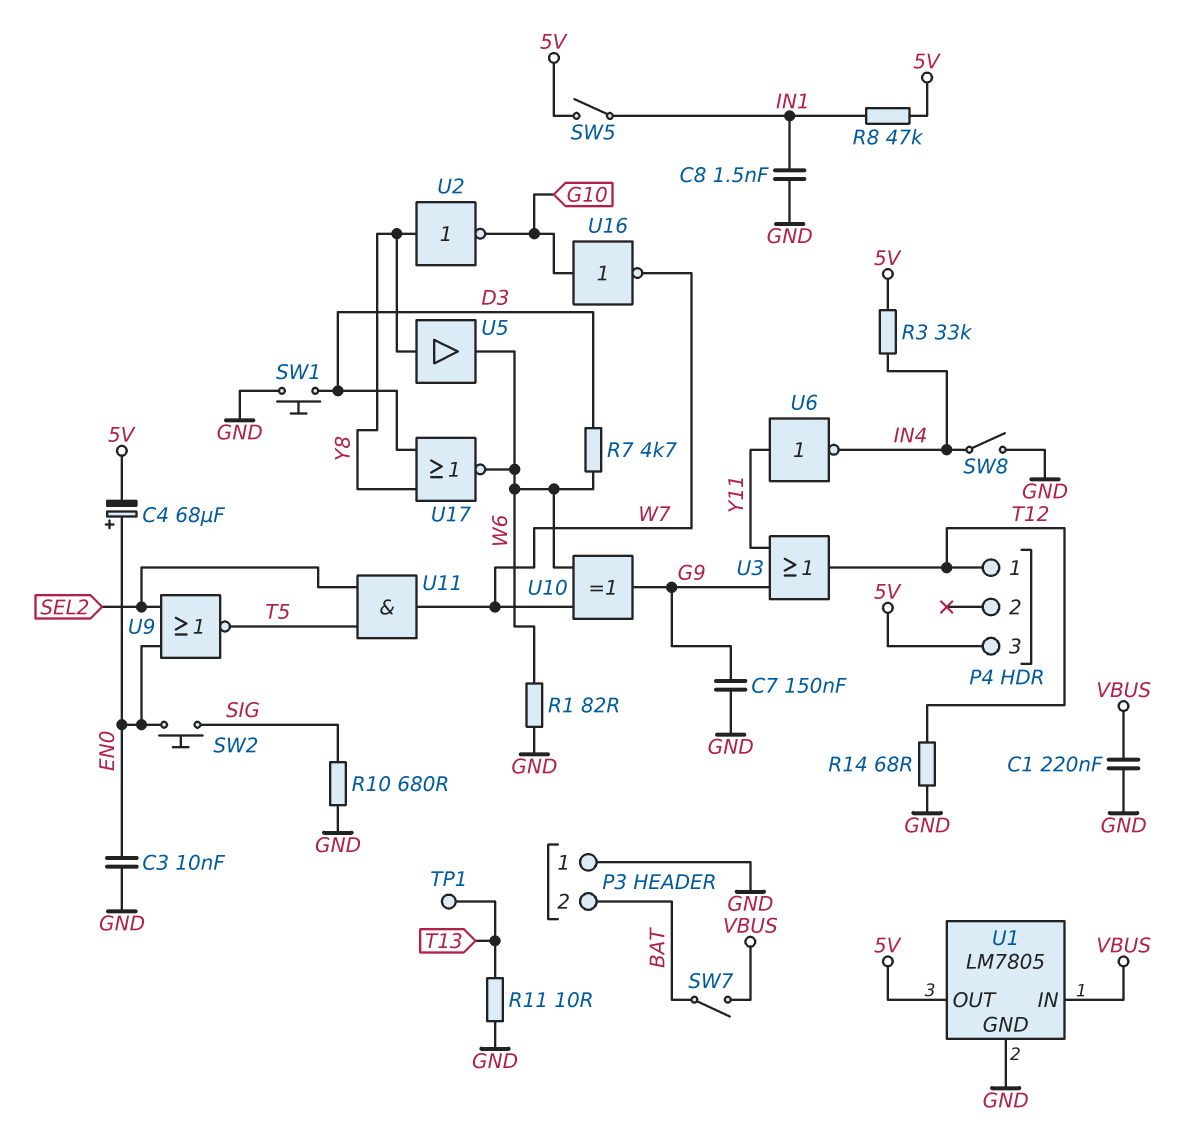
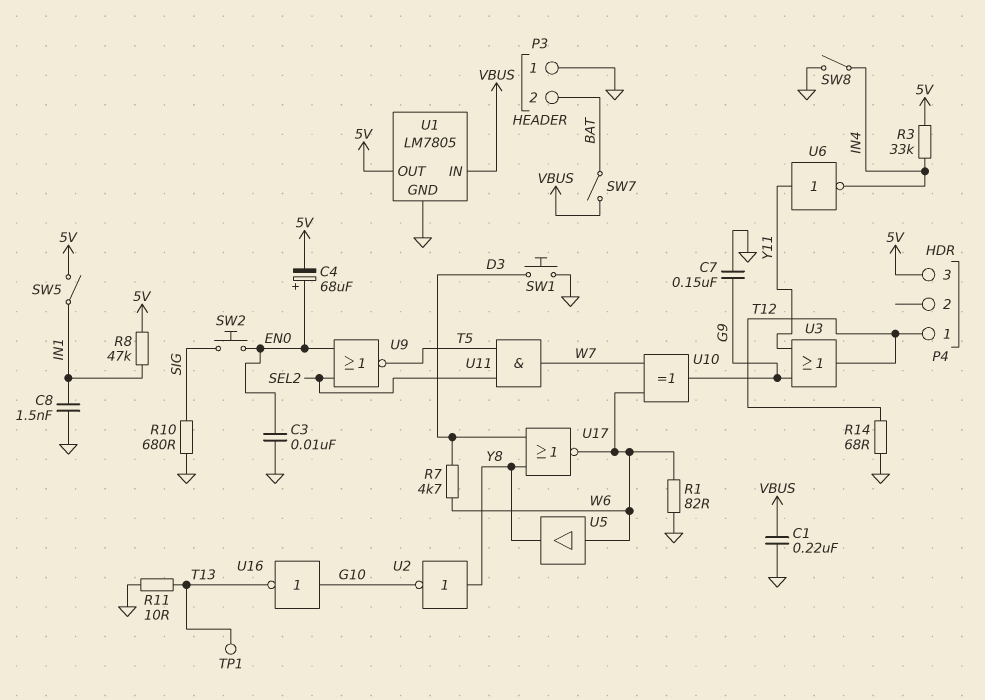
U5: buffer (in Y8, out W6) -> buffer (in W6, out Y8)
U16: NOT (in G10, out W7) -> NOT (in G10, out T13)

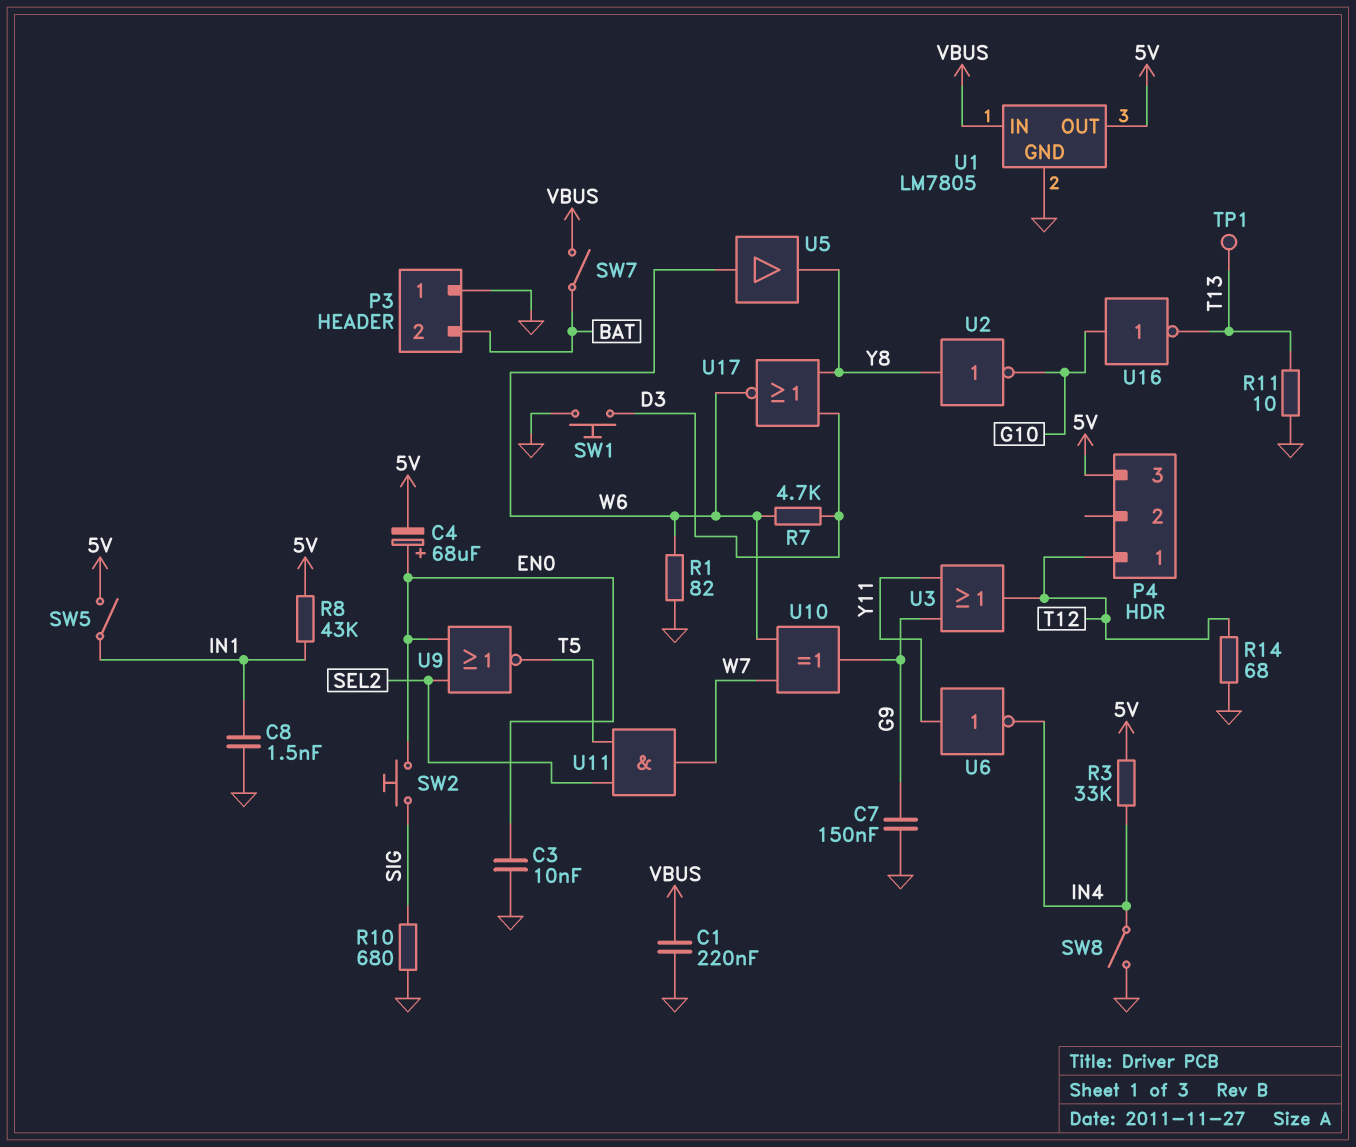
R8: 47k (5V, IN1) -> 43k (5V, IN1)

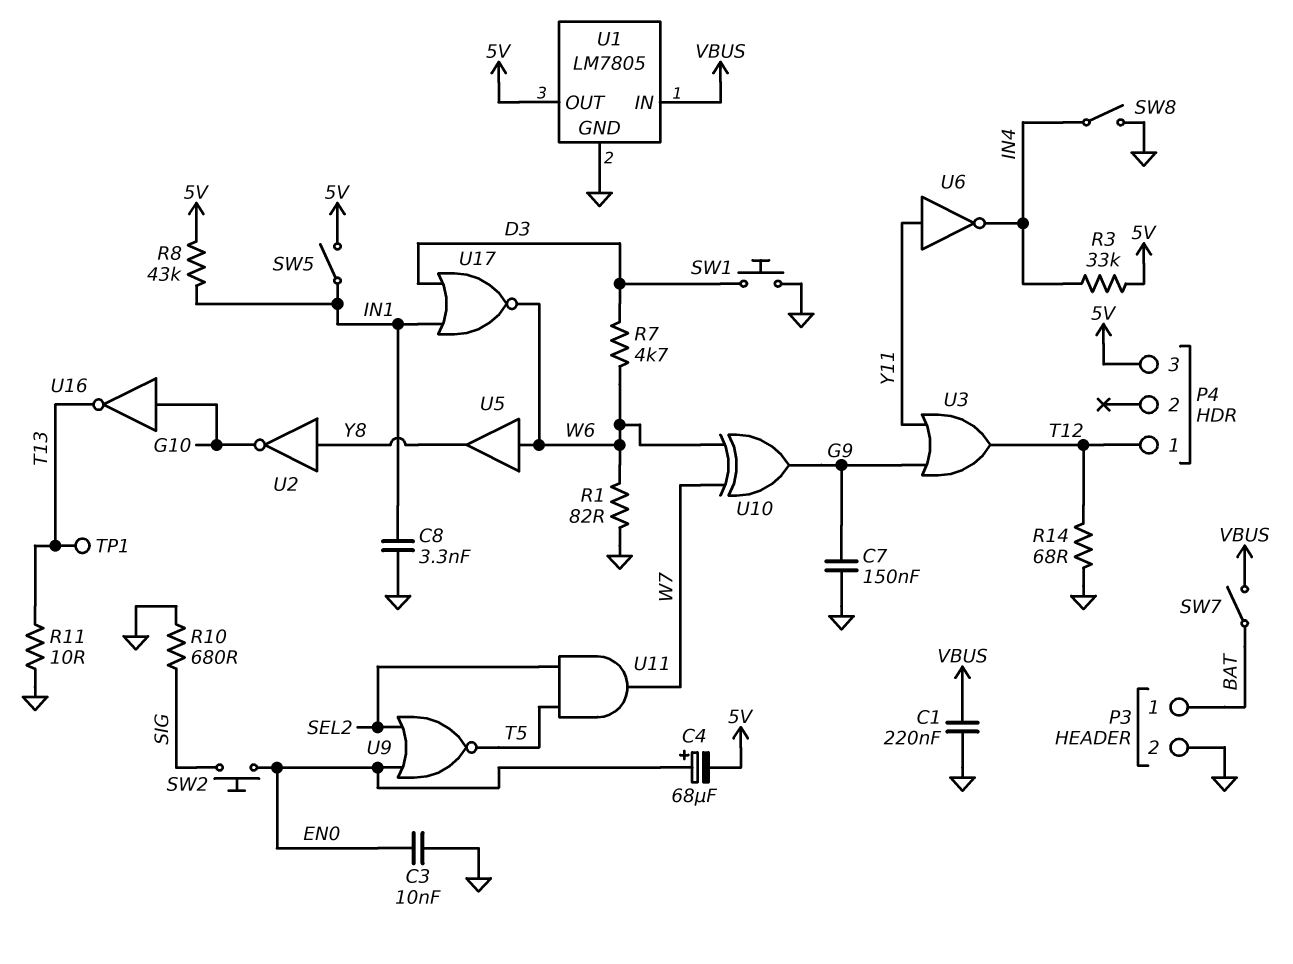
C8: 1.5nF (GND, IN1) -> 3.3nF (GND, IN1)
P3 pin 1: GND -> BAT
P3 pin 2: BAT -> GND
U17: NOR (in D3, in Y8, out W6) -> NOR (in D3, in IN1, out W6)

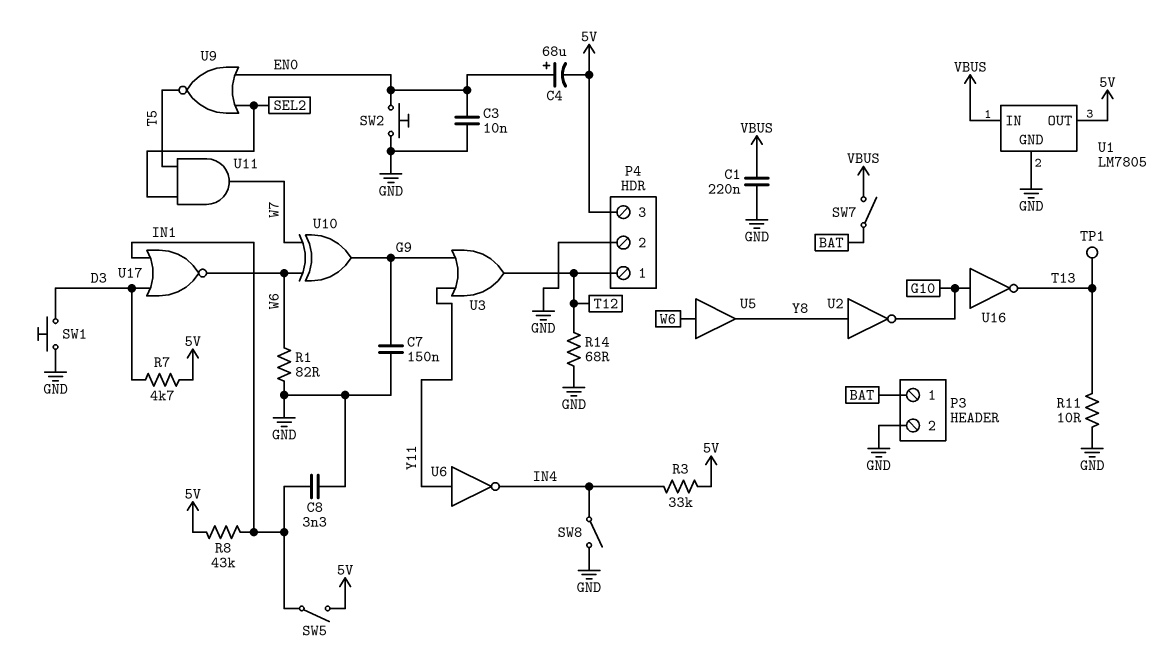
P4 pin 2: none -> GND
R7: 4.7k (D3, W6) -> 4.7k (5V, D3)
R10: 680 (GND, SIG) -> none
SW2: button (EN0, SIG) -> button (EN0, GND)

